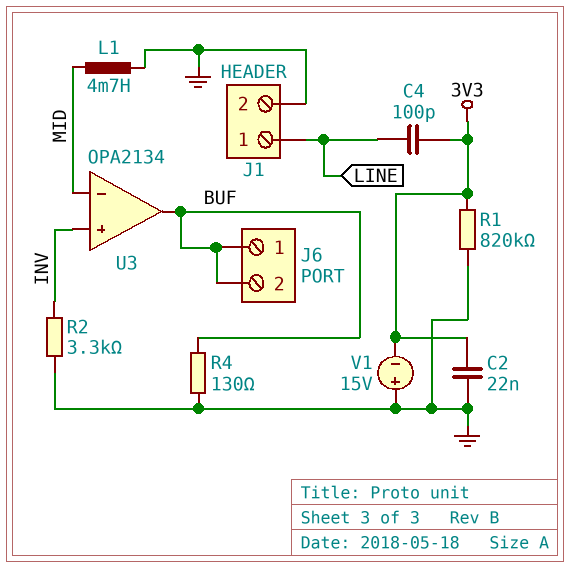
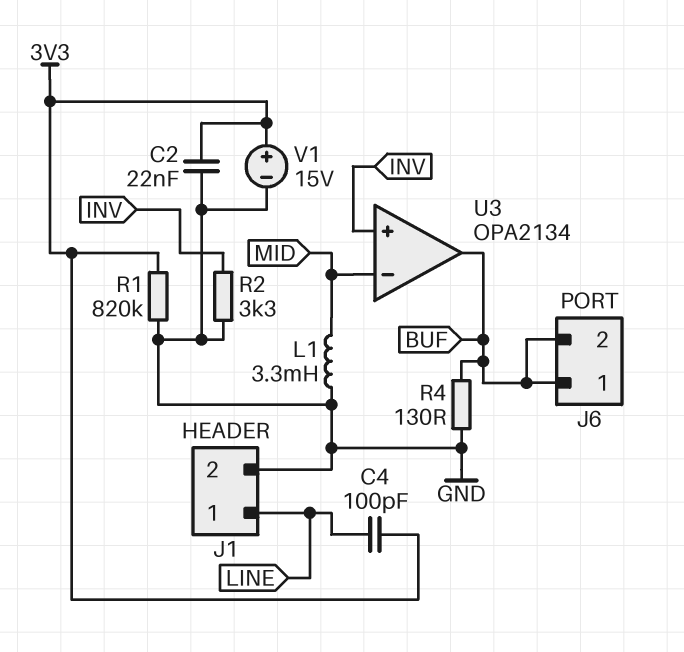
L1: 4.7mH (GND, MID) -> 3.3mH (GND, MID)
V1: 15V (plus GND, minus 3V3) -> 15V (plus 3V3, minus GND)

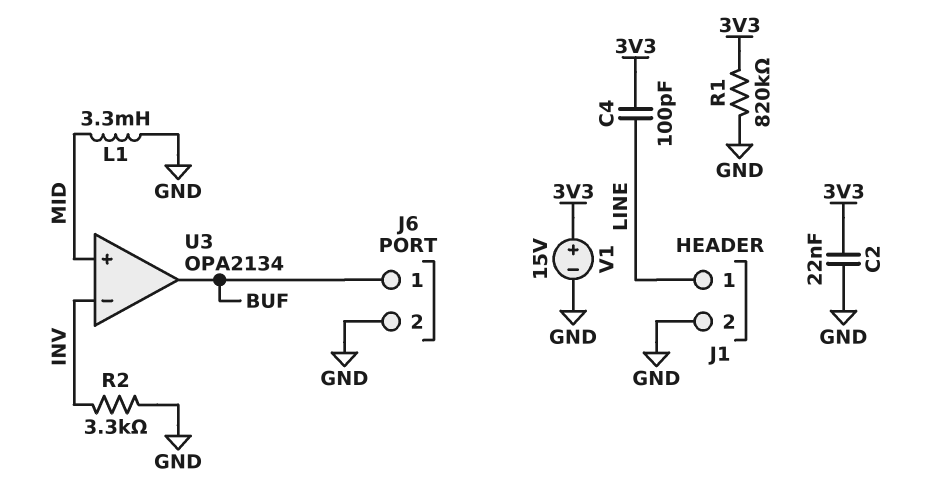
J6 pin 2: BUF -> GND
R4: 130 (BUF, GND) -> none
U3 pin in+: INV -> MID
U3 pin in-: MID -> INV

